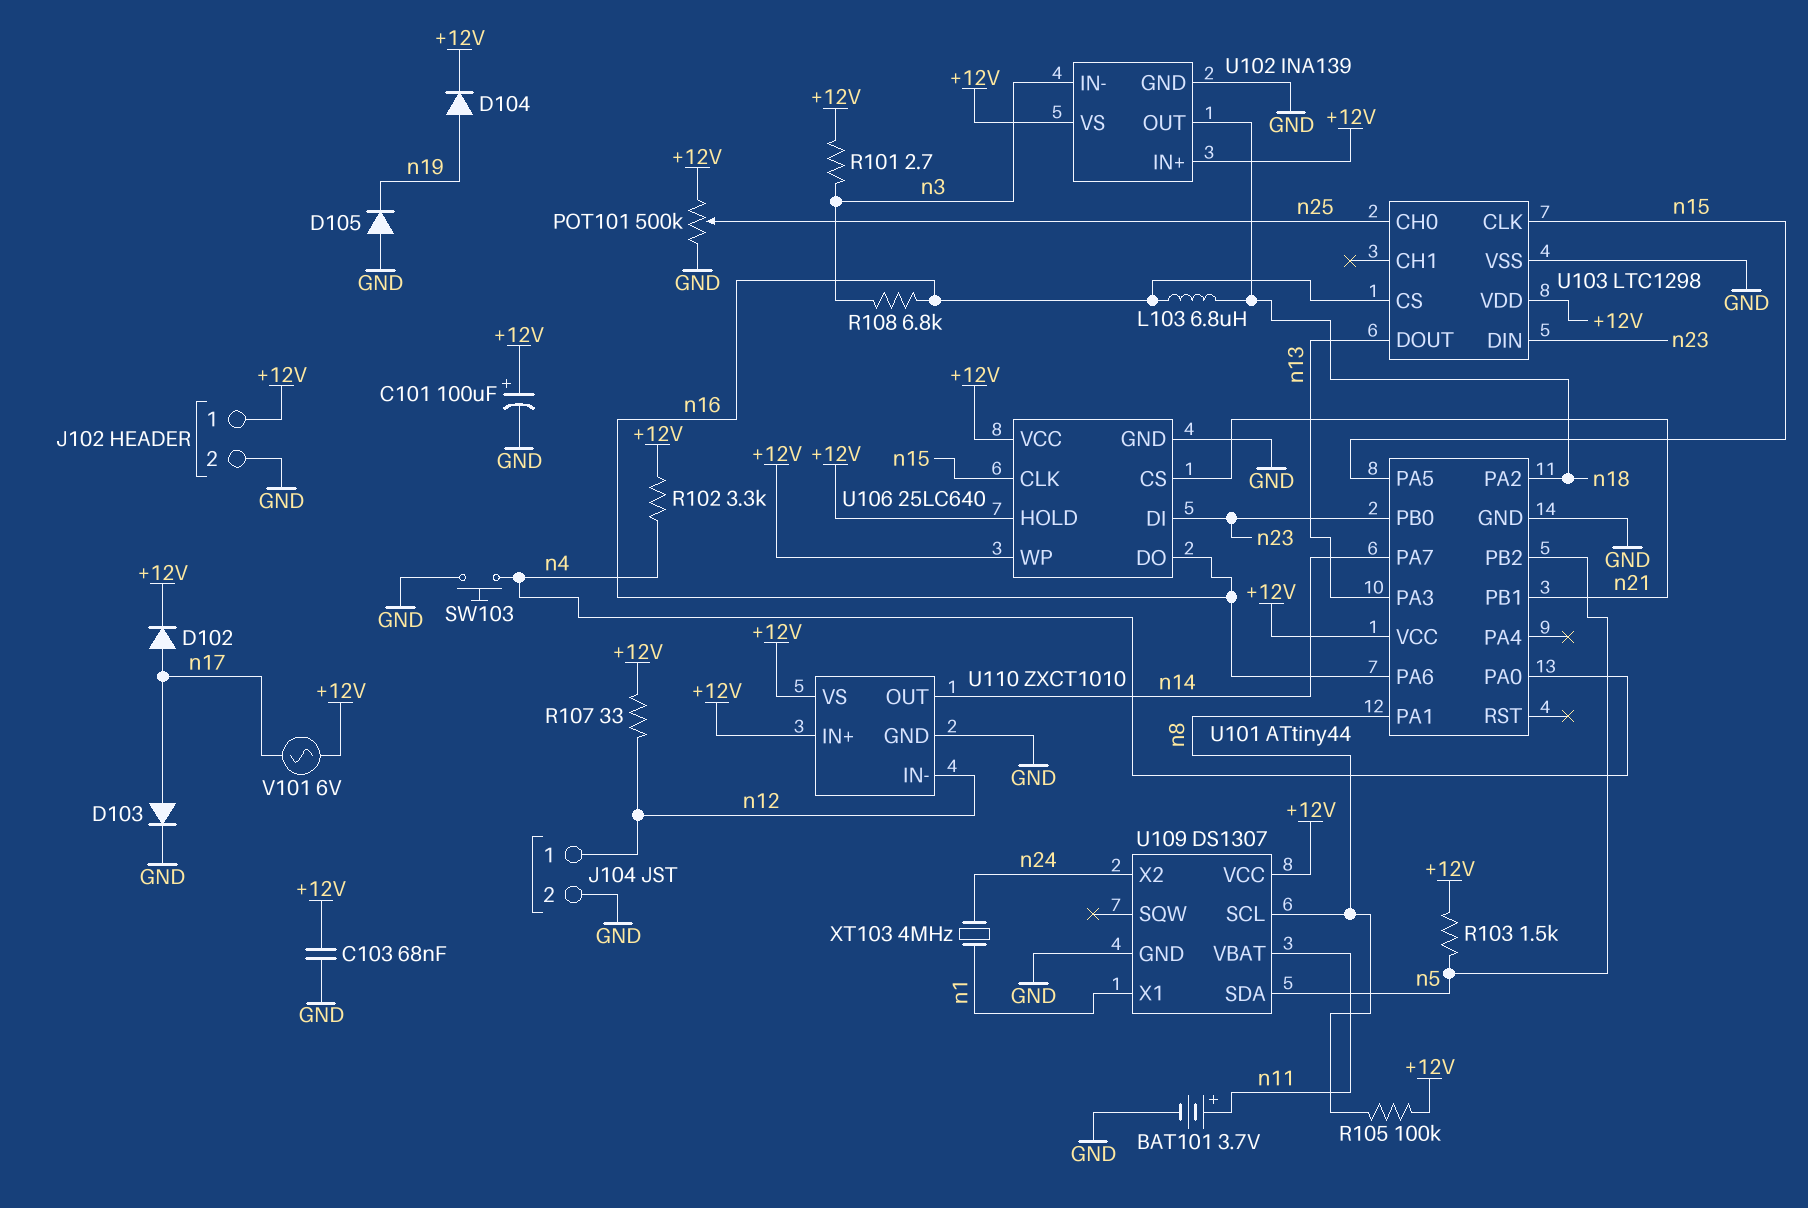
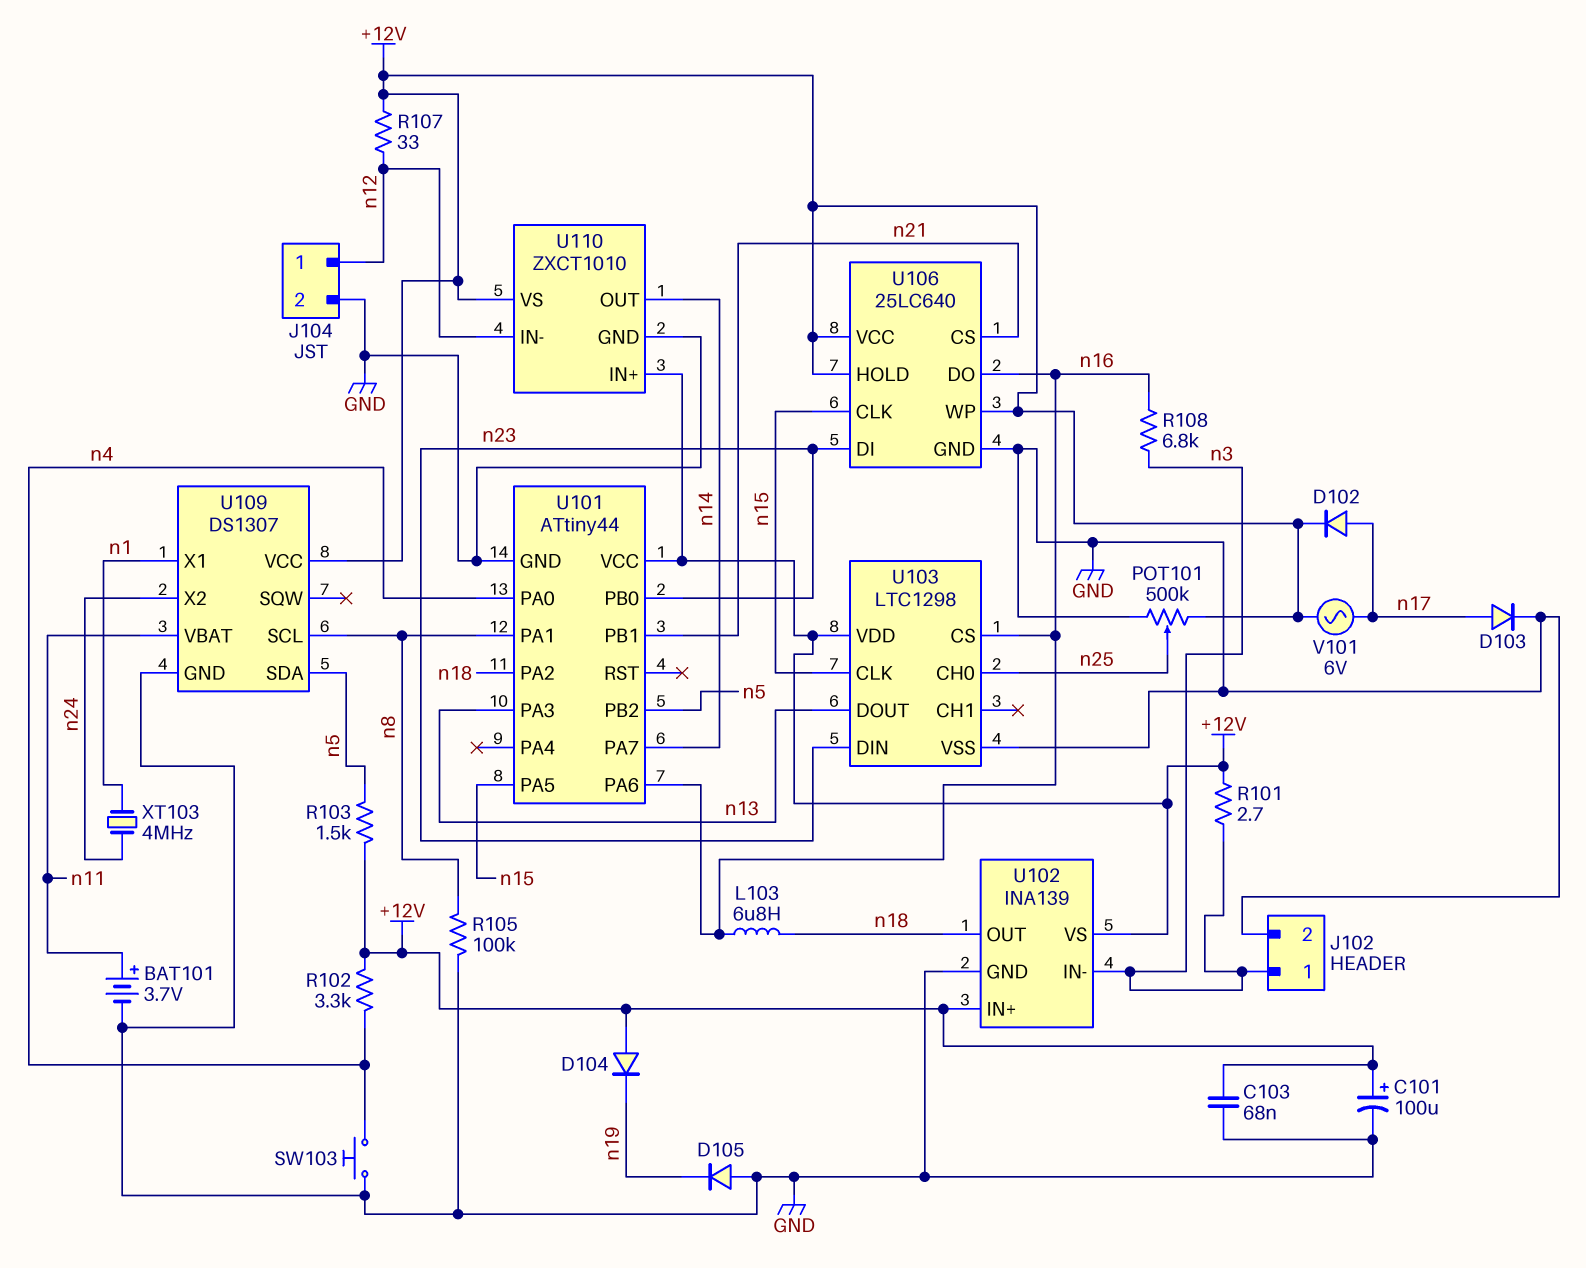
D104: diode (A n19, K +12V) -> diode (A +12V, K n19)
J102 pin 1: +12V -> n3
R105: 100k (+12V, n8) -> 100k (GND, n8)

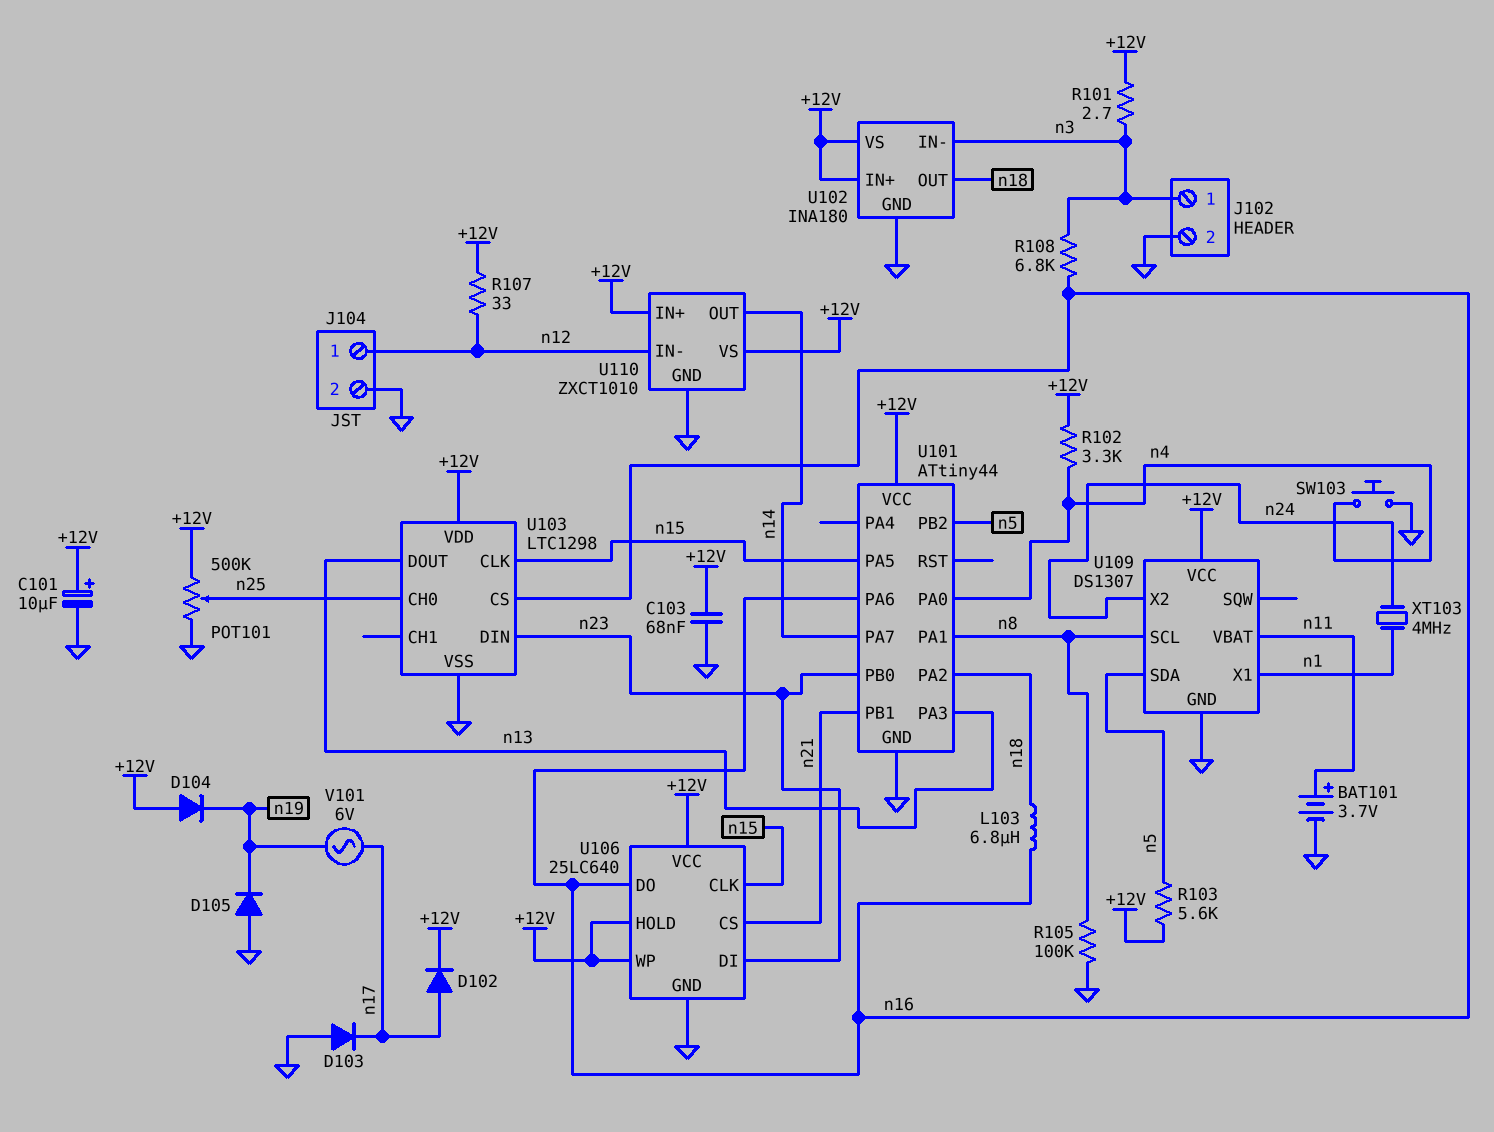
C101: 100uF (plus +12V, minus GND) -> 10uF (plus +12V, minus GND)
D103: diode (A n17, K GND) -> diode (A GND, K n17)
R103: 1.5k (+12V, n5) -> 5.6k (+12V, n5)
U102: INA139 -> INA180
V101: AC 6V (+12V, n17) -> AC 6V (n17, n19)

